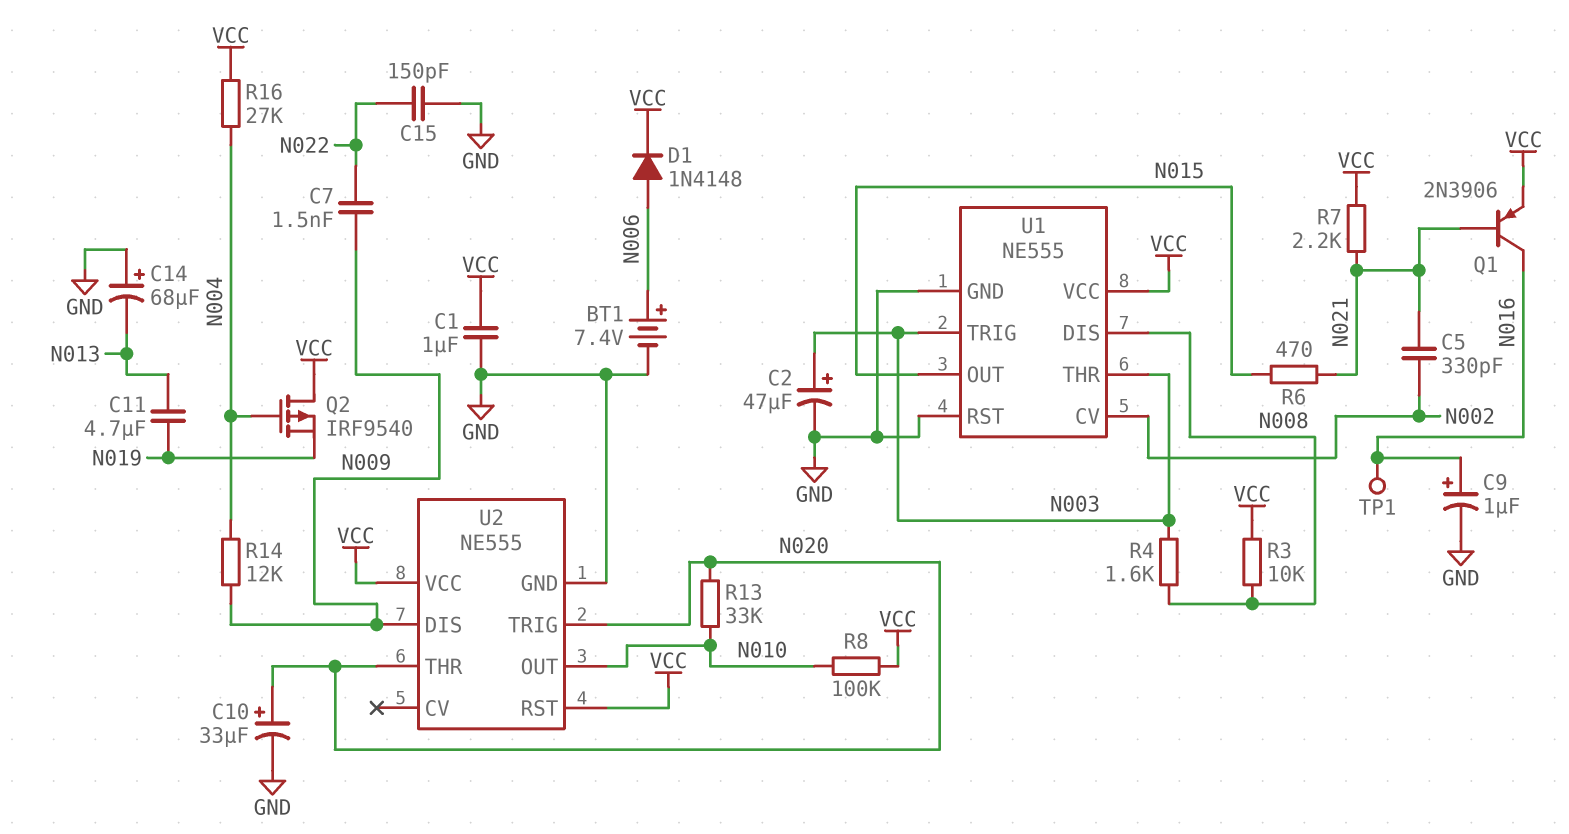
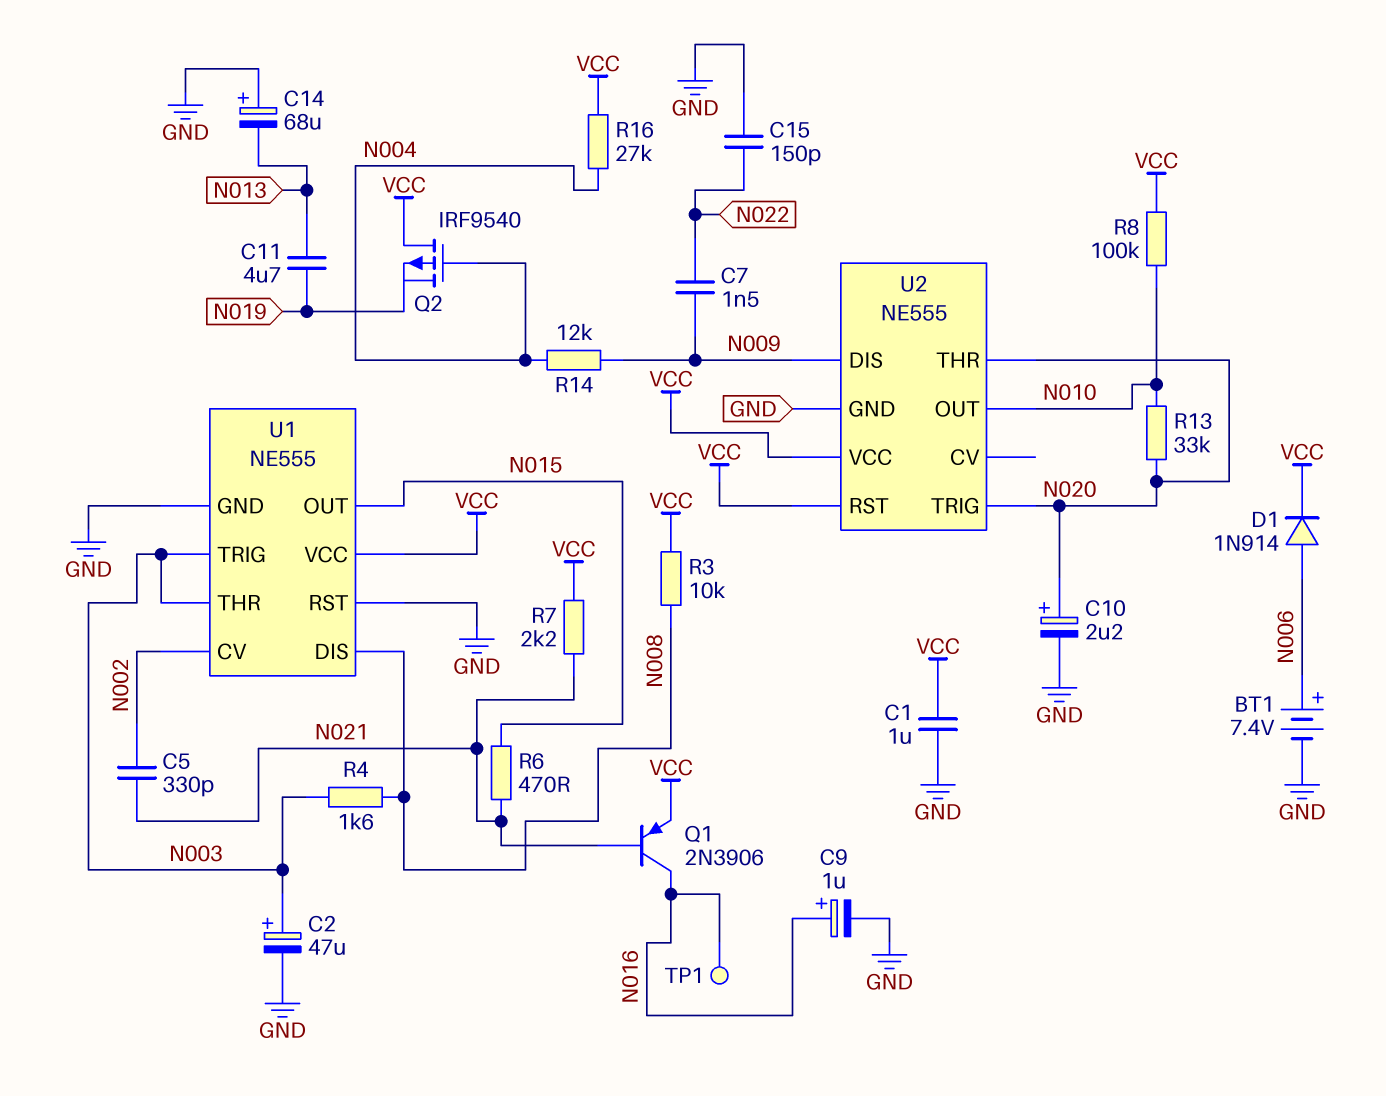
C10: 33uF (plus N020, minus GND) -> 2.2uF (plus N020, minus GND)
D1: diode 1N4148 (A N006, K VCC) -> diode 1N914 (A N006, K VCC)

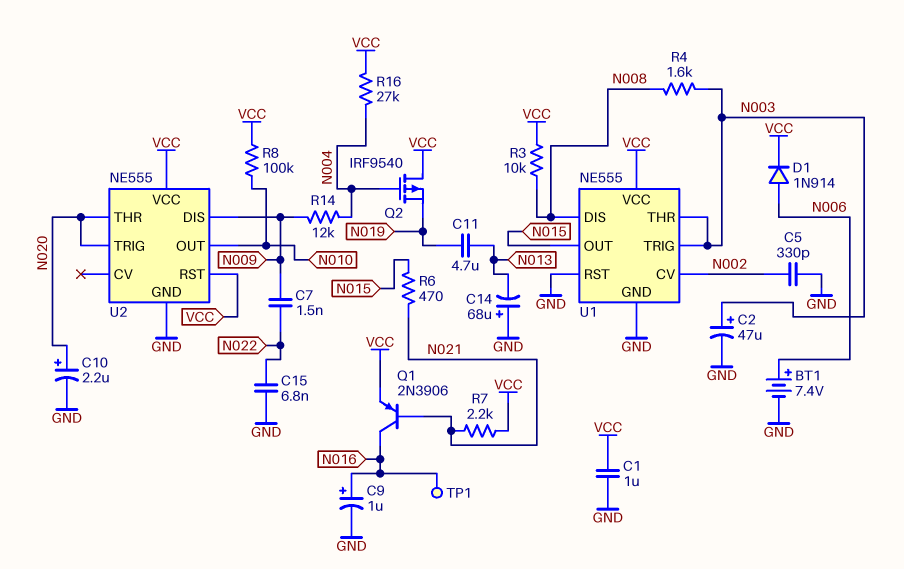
C5: 330pF (N002, N021) -> 330pF (GND, N002)
C15: 150pF (GND, N022) -> 6.8nF (GND, N022)
R13: 33k (N010, N020) -> none

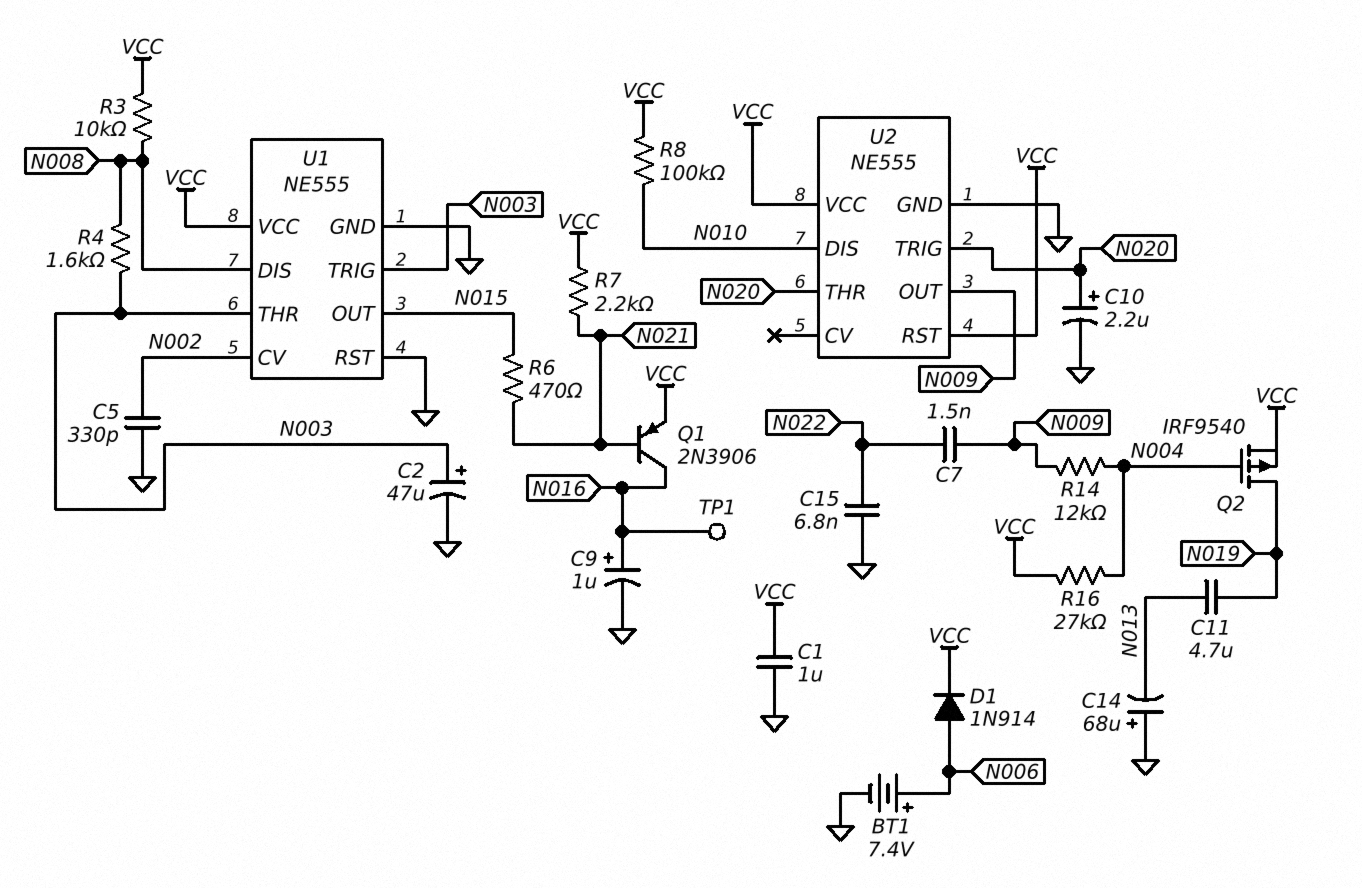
Q2: PMOS IRF9540 (G N004, D VCC, S N019) -> PMOS IRF9540 (G N004, D N019, S VCC)
U2 pin DIS: N009 -> N010
U2 pin OUT: N010 -> N009

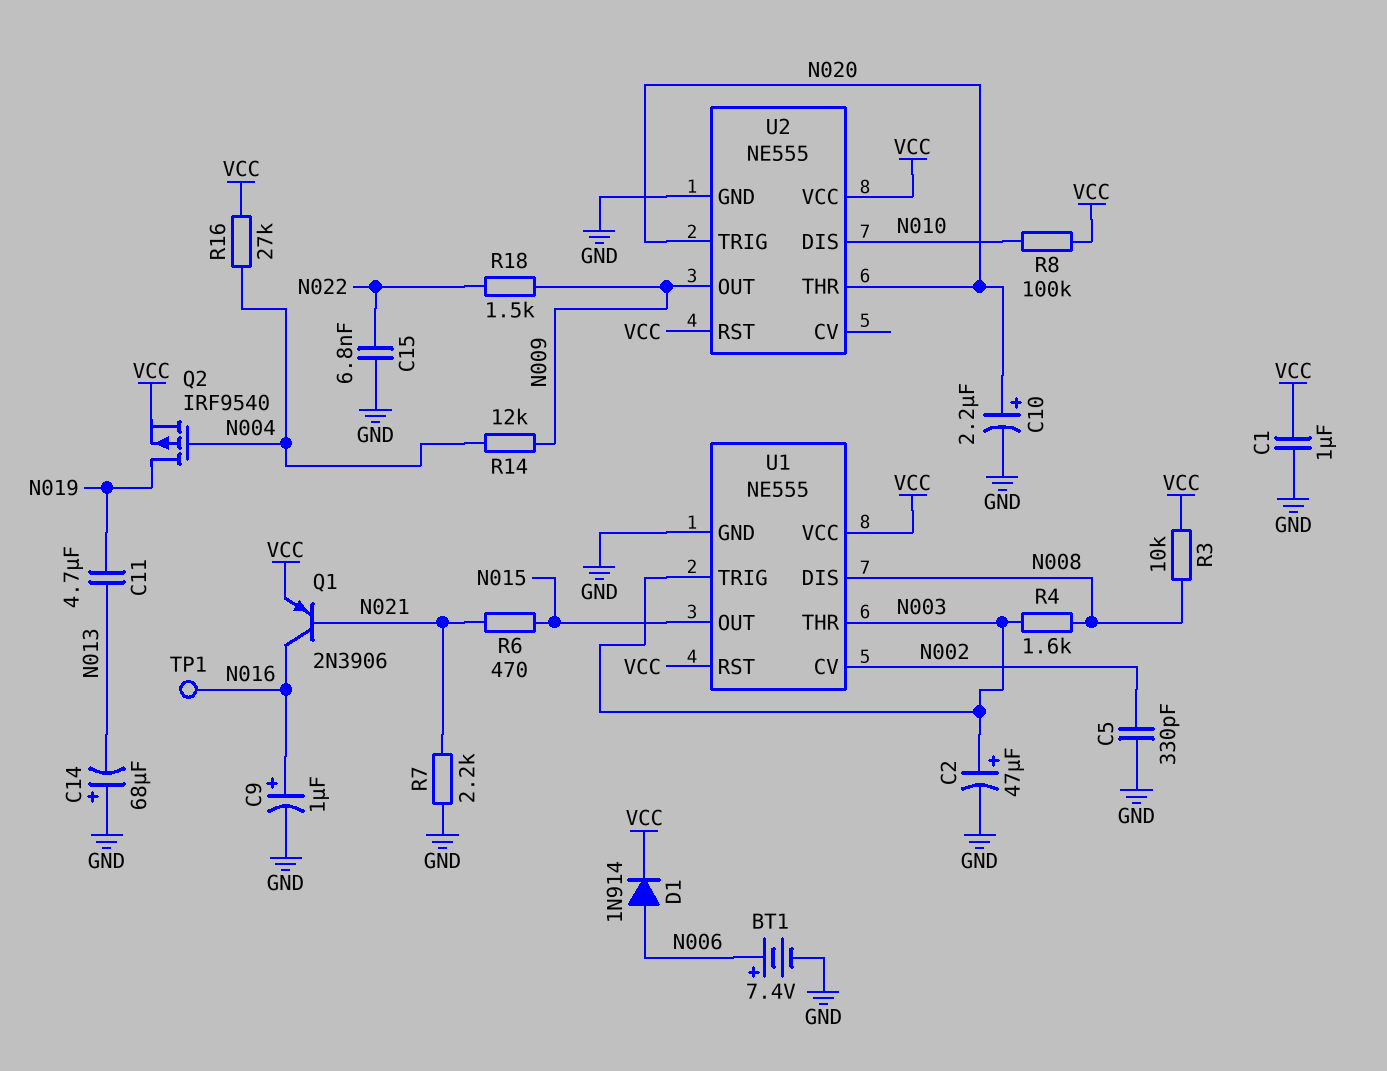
C7: 1.5nF (N009, N022) -> none
R7: 2.2k (N021, VCC) -> 2.2k (GND, N021)
R18: none -> 1.5k (N009, N022)
U1 pin RST: GND -> VCC

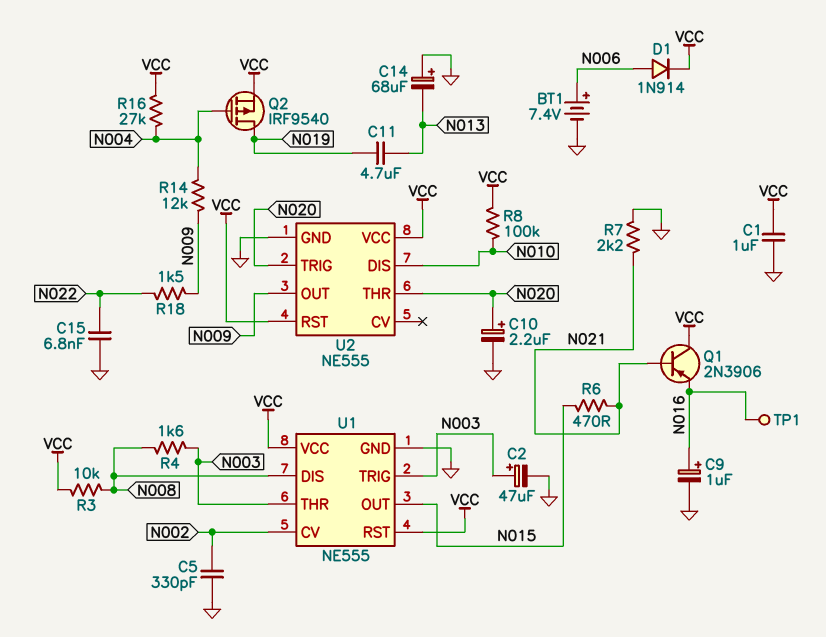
Q1: PNP 2N3906 (B N021, C N016, E VCC) -> PNP 2N3906 (B N021, C VCC, E N016)

